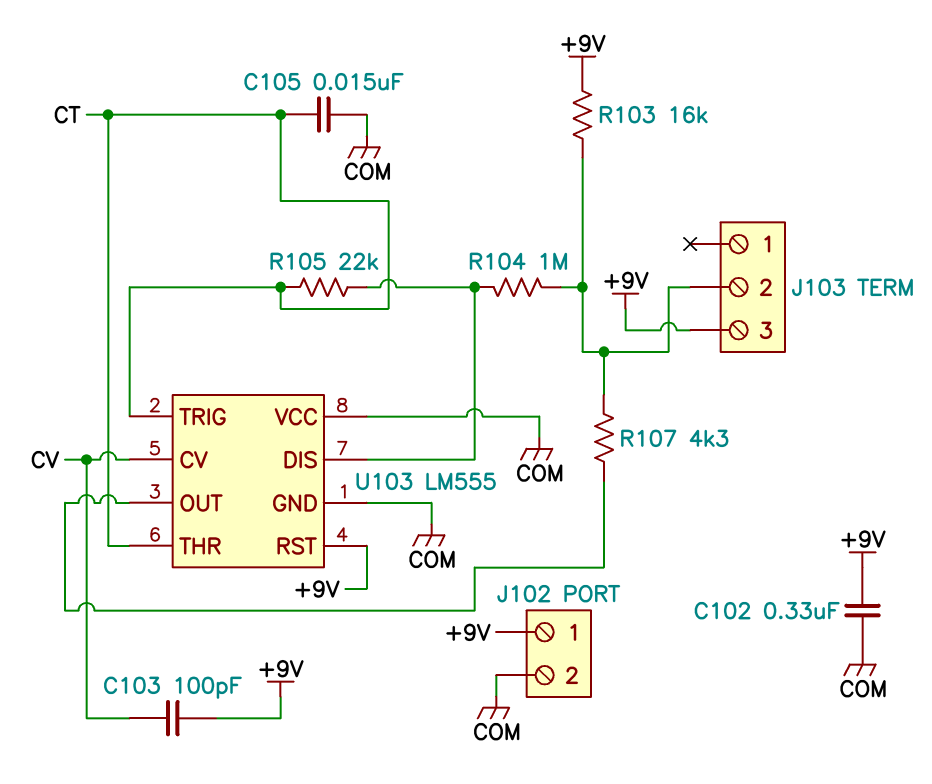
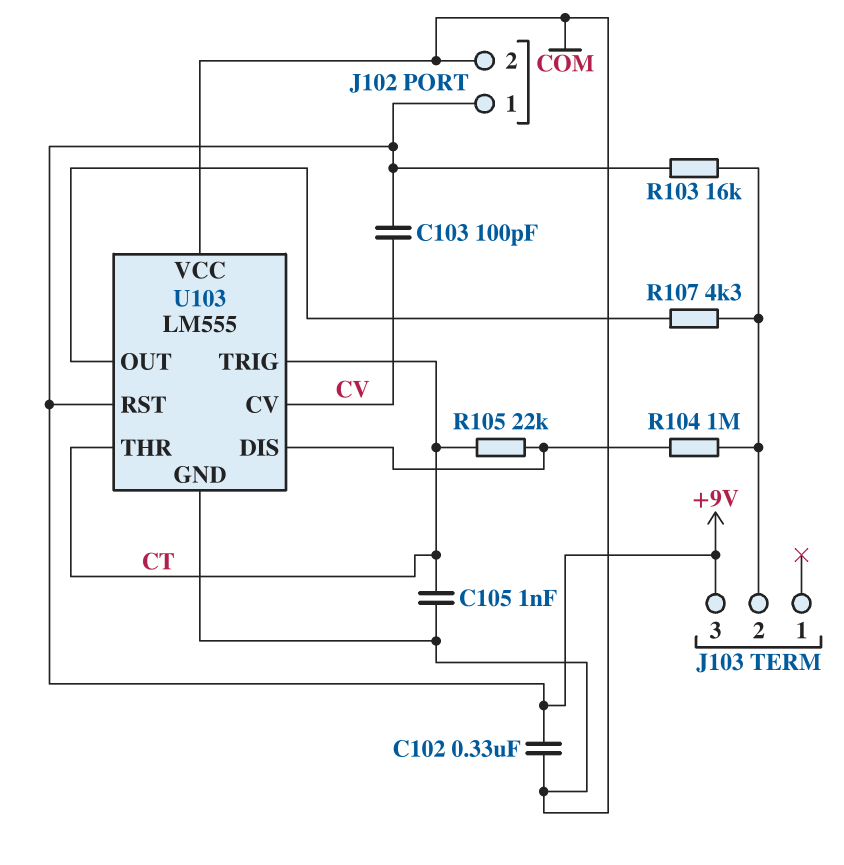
C105: 15nF (COM, CT) -> 1nF (COM, CT)

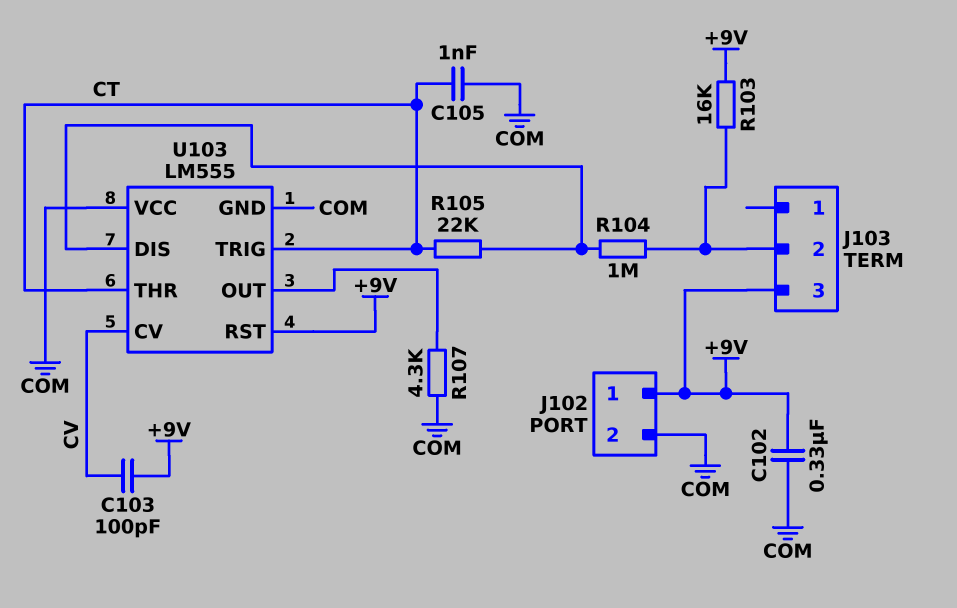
R107: 4.3k (J103/2, U103/OUT) -> 4.3k (COM, U103/OUT)

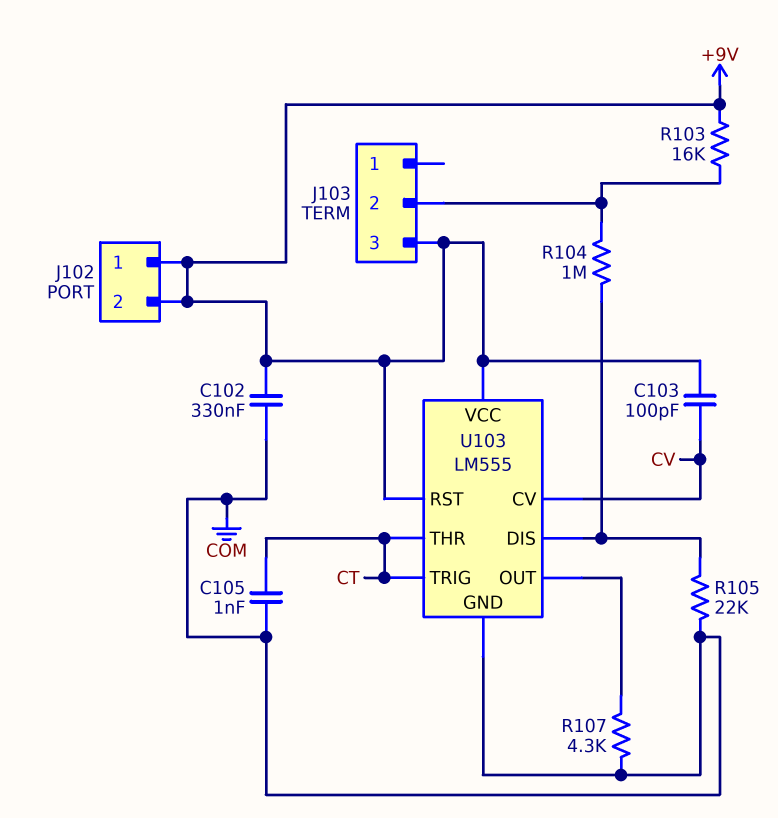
J102 pin 2: COM -> +9V
R105: 22k (CT, U103/DIS) -> 22k (COM, U103/DIS)
U103 pin VCC: COM -> +9V

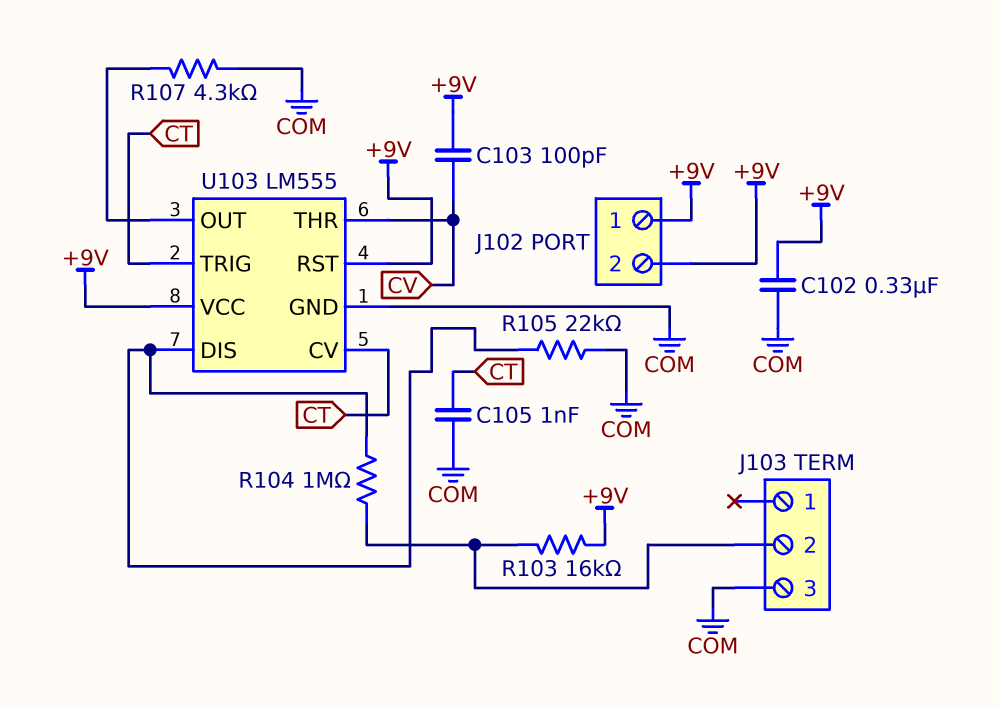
J103 pin 3: +9V -> COM
U103 pin CV: CV -> CT
U103 pin THR: CT -> CV

